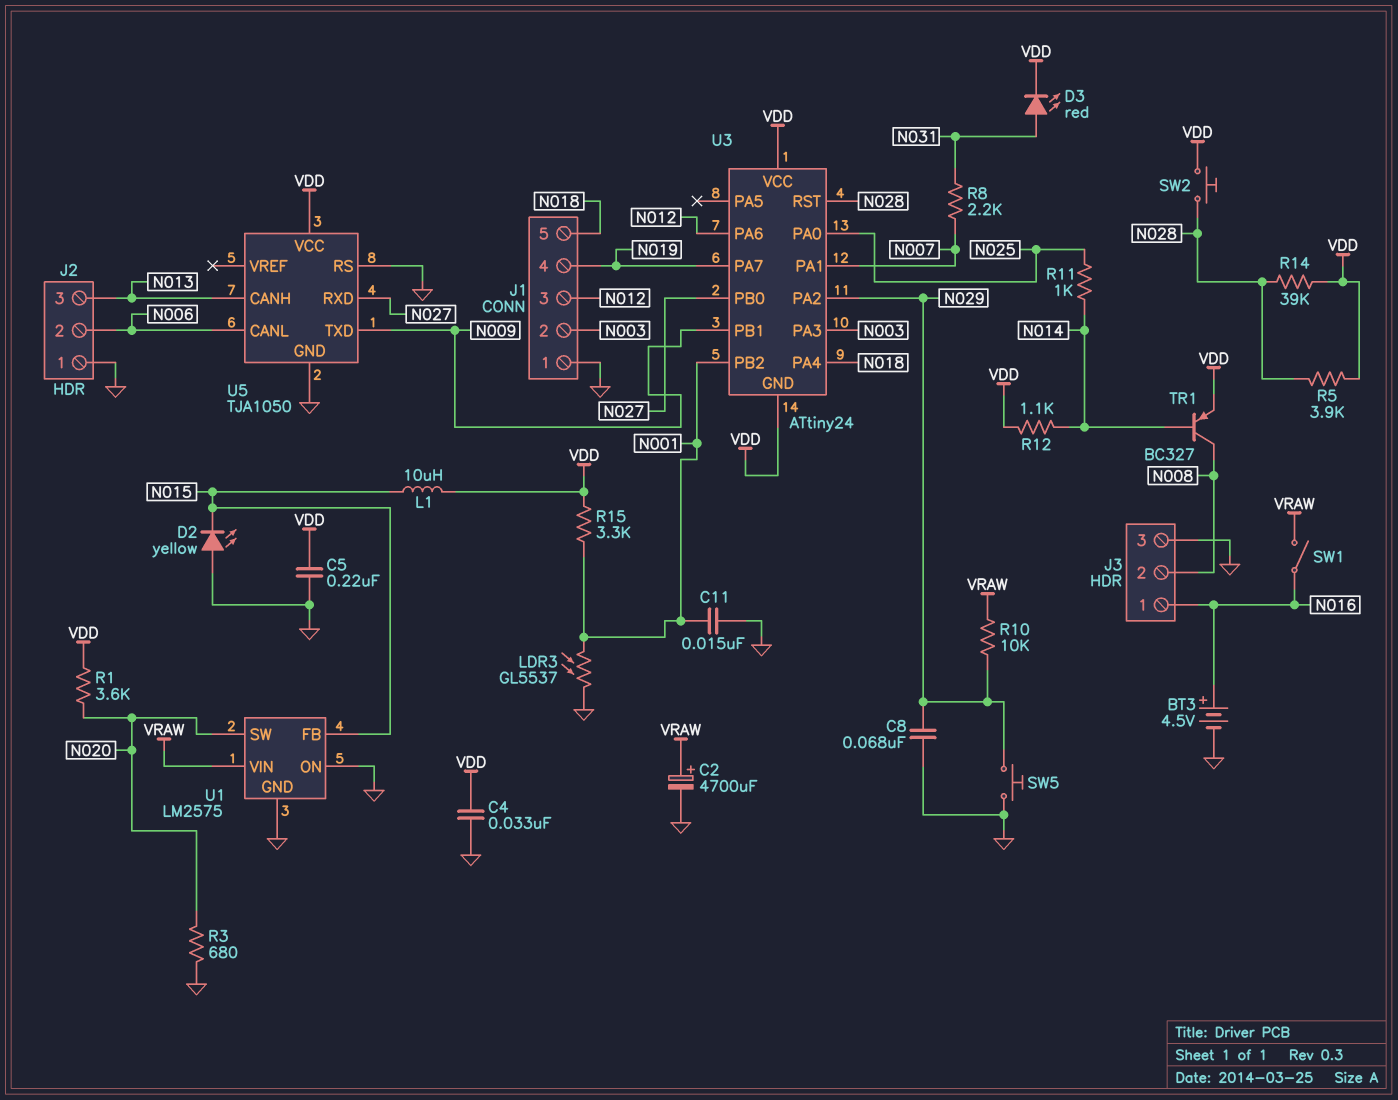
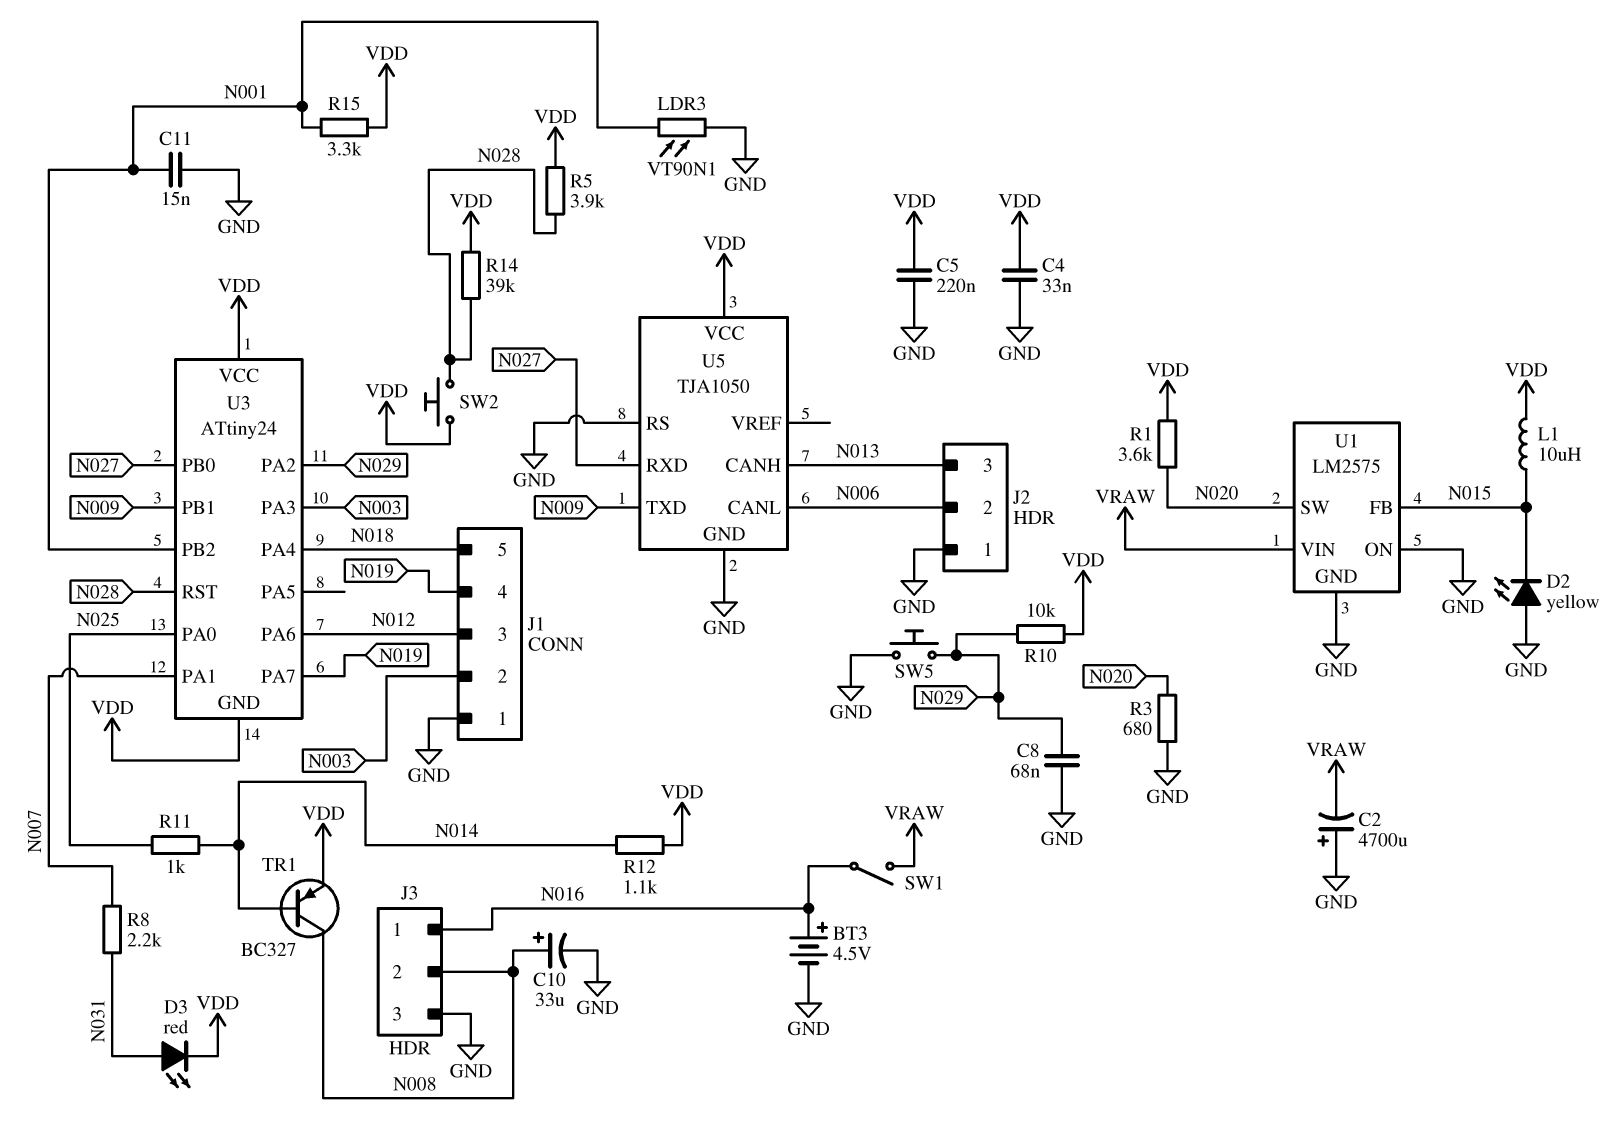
C2: 4700uF (plus VRAW, minus GND) -> 4700uF (plus GND, minus VRAW)
C10: none -> 33uF (plus N008, minus GND)
LDR3: GL5537 (GND, N001) -> VT90N1 (GND, N001)
R10: 10k (N029, VRAW) -> 10k (N029, VDD)

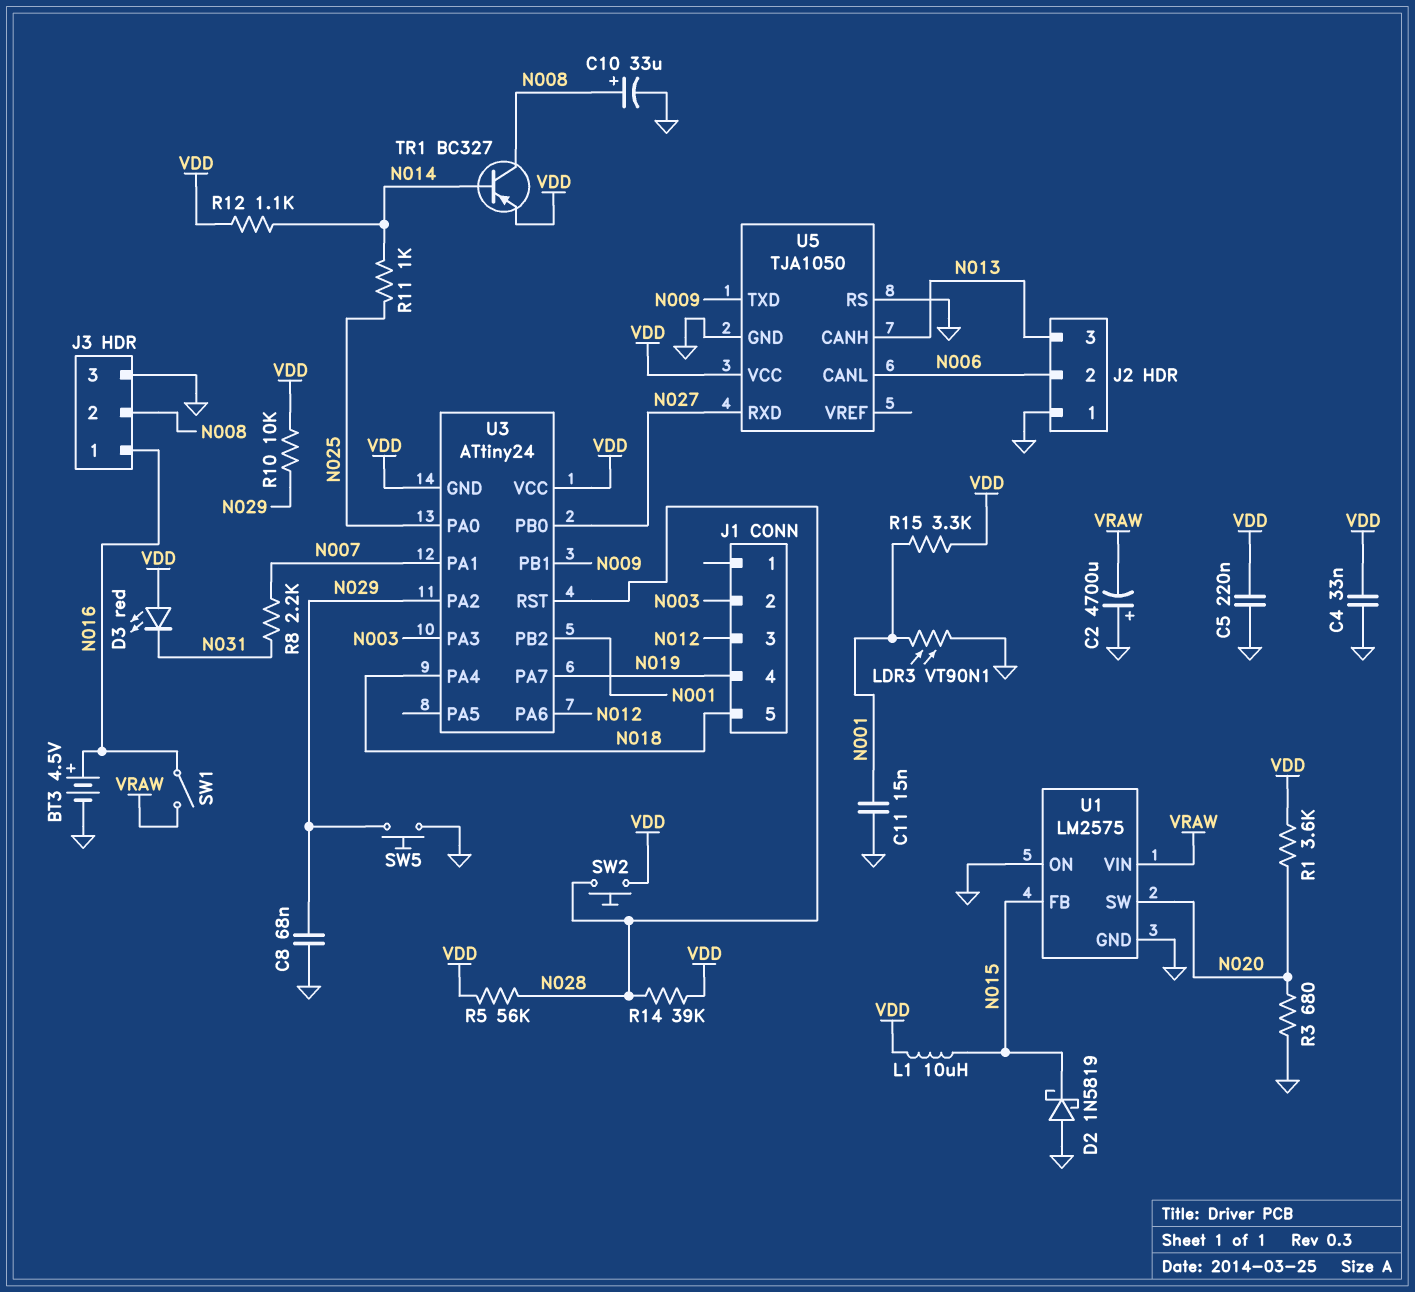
D2: LED yellow (A GND, K N015) -> schottky 1N5819 (A GND, K N015)
D3: LED red (A N031, K VDD) -> LED red (A VDD, K N031)
J1 pin 1: GND -> none
R5: 3.9k (N028, VDD) -> 56k (N028, VDD)

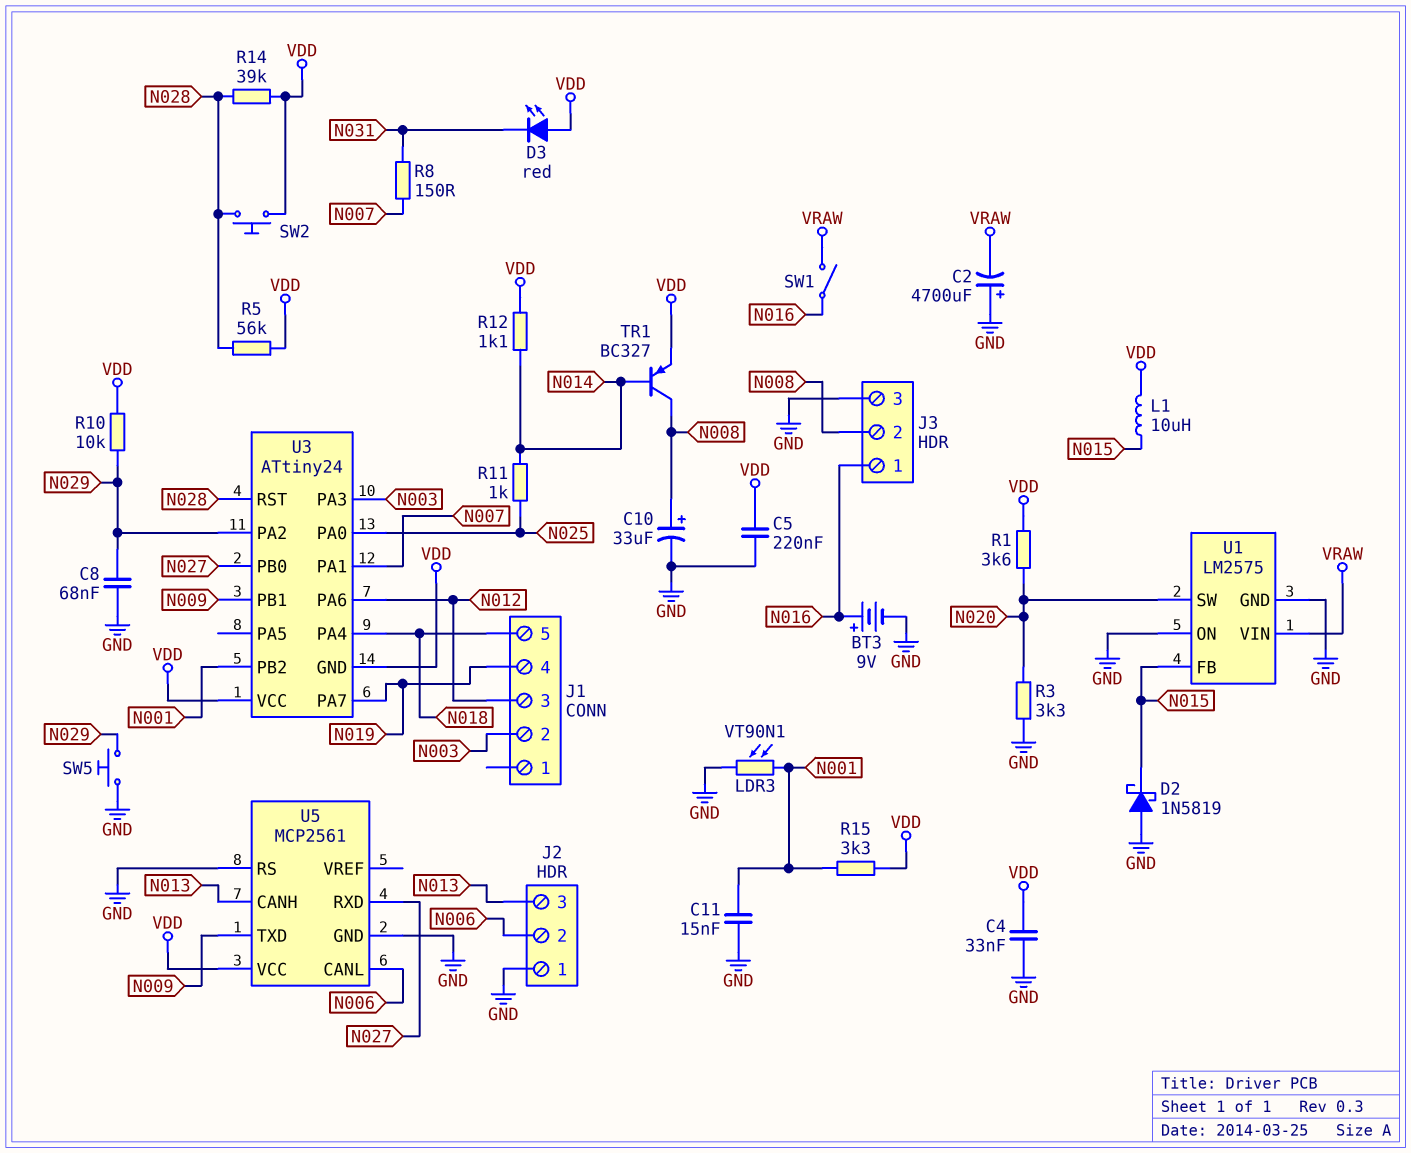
BT3: 4.5V (plus N016, minus GND) -> 9V (plus N016, minus GND)
R3: 680 (GND, N020) -> 3.3k (GND, N020)
R8: 2.2k (N007, N031) -> 150 (N007, N031)
U5: TJA1050 -> MCP2561

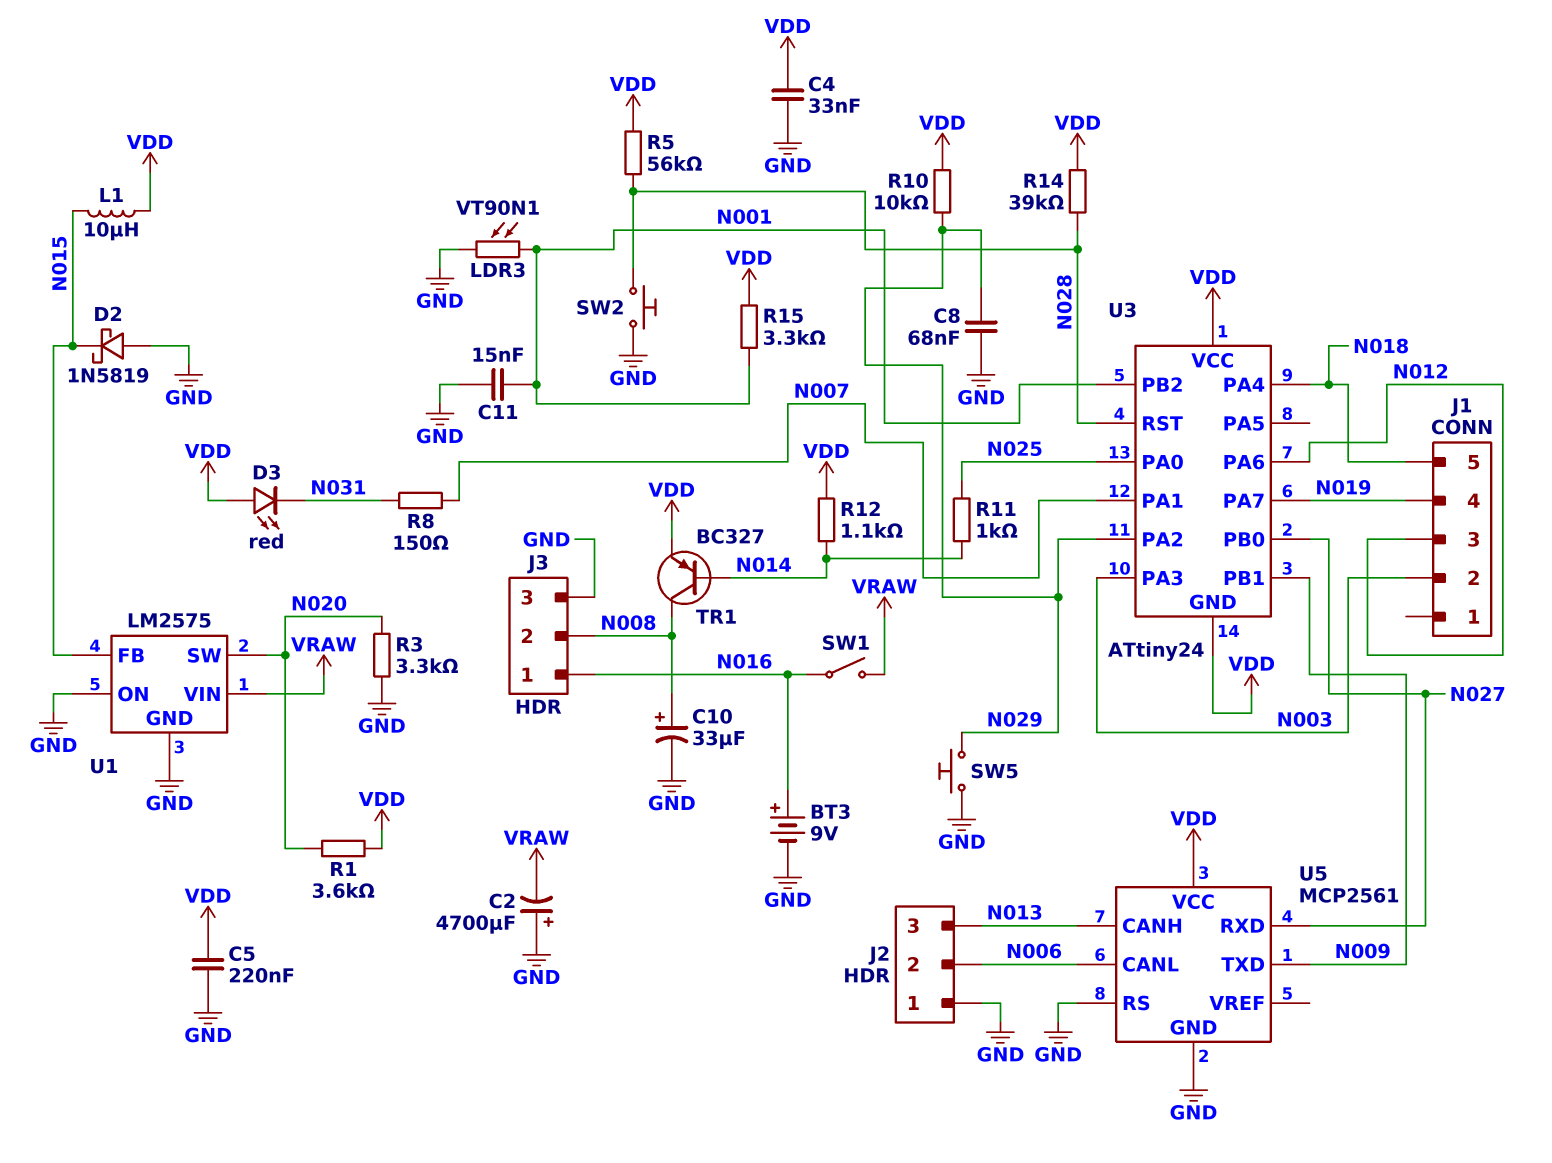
SW2: button (N028, VDD) -> button (GND, N028)

